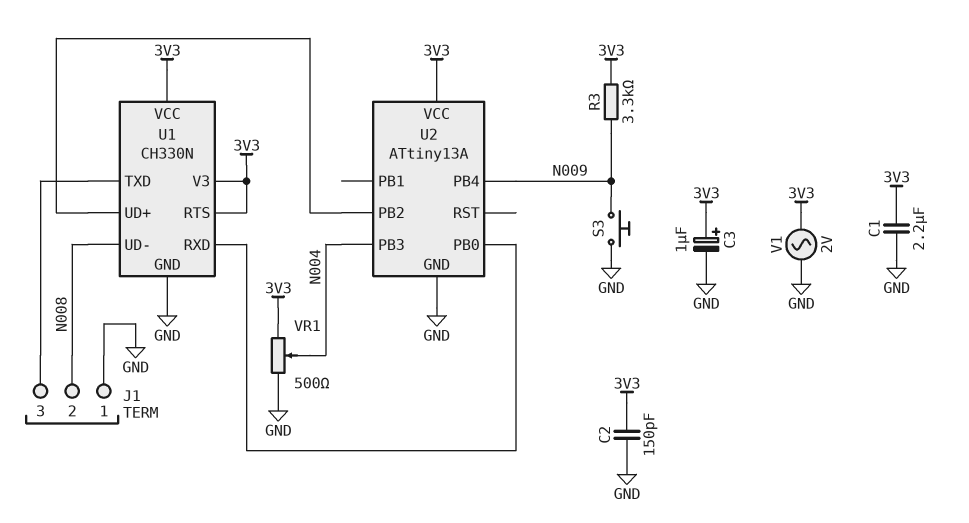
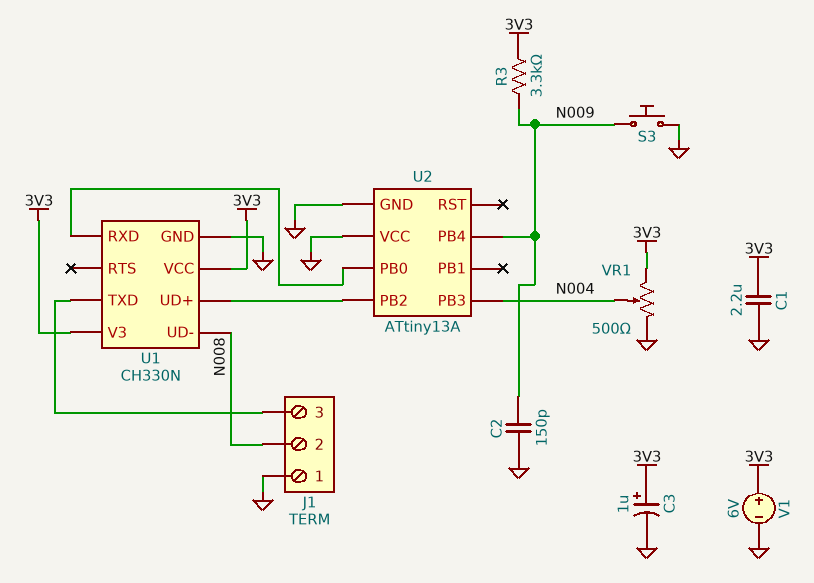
C2: 150pF (3V3, GND) -> 150pF (GND, N009)
U1 pin RTS: 3V3 -> none
U2 pin VCC: 3V3 -> GND
V1: AC 2V (3V3, GND) -> 6V (plus 3V3, minus GND)

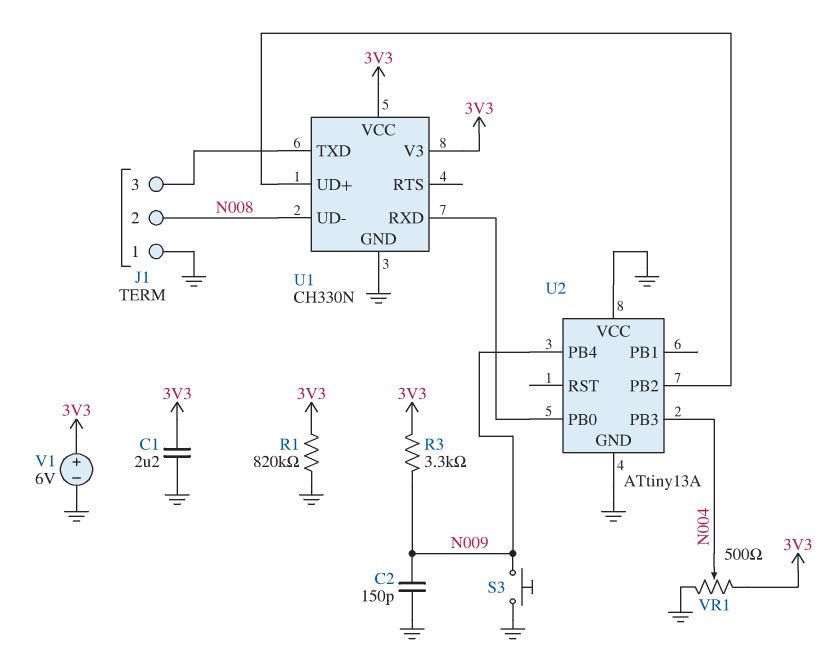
C3: 1uF (plus 3V3, minus GND) -> none
R1: none -> 820k (3V3, GND)

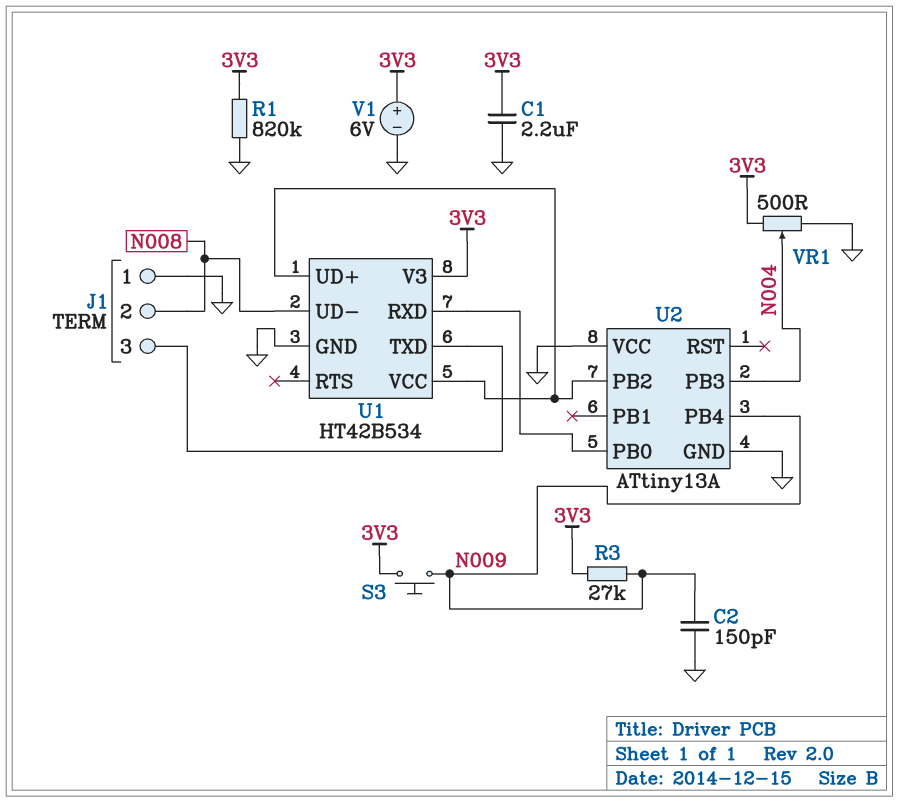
R3: 3.3k (3V3, N009) -> 27k (3V3, N009)
S3: button (GND, N009) -> button (3V3, N009)
U1: CH330N -> HT42B534
U1 pin VCC: 3V3 -> U1/UD+

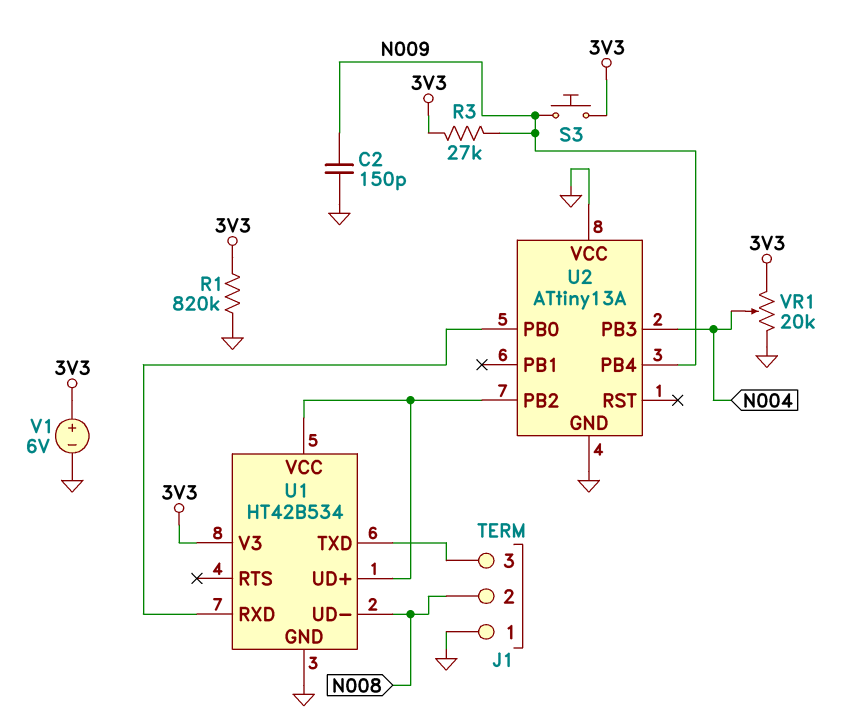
C1: 2.2uF (3V3, GND) -> none
VR1: 500 (3V3, GND, wiper N004) -> 20k (3V3, GND, wiper N004)

